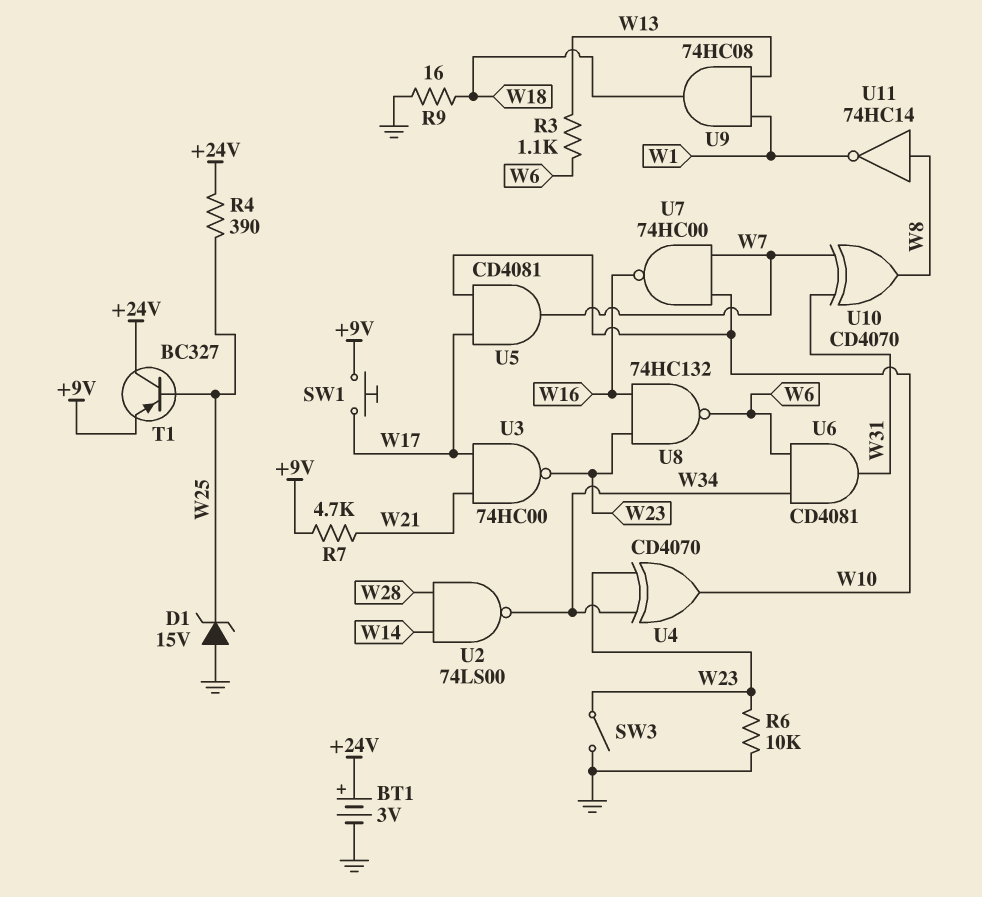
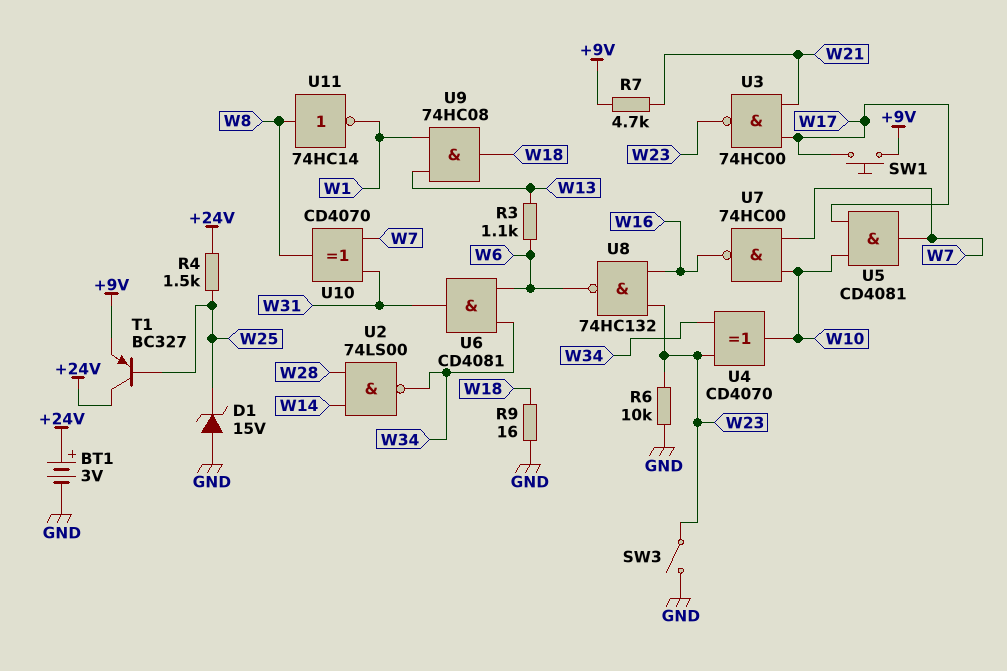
R4: 390 (+24V, W25) -> 1.5k (+24V, W25)

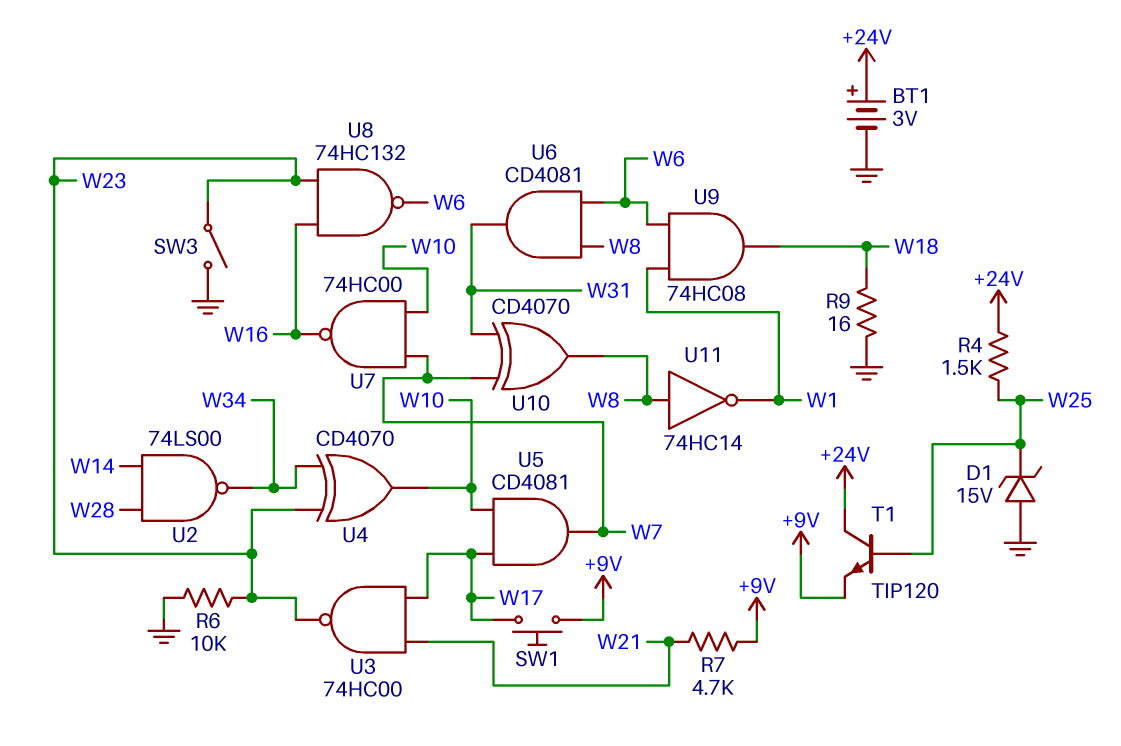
R3: 1.1k (W6, W13) -> none
T1: PNP BC327 (B W25, C +24V, E +9V) -> NPN TIP120 (B W25, C +24V, E +9V)
U6: AND CD4081 (in W6, in W34, out W31) -> AND CD4081 (in W6, in W8, out W31)
U9: AND 74HC08 (in W1, in W13, out W18) -> AND 74HC08 (in W1, in W6, out W18)

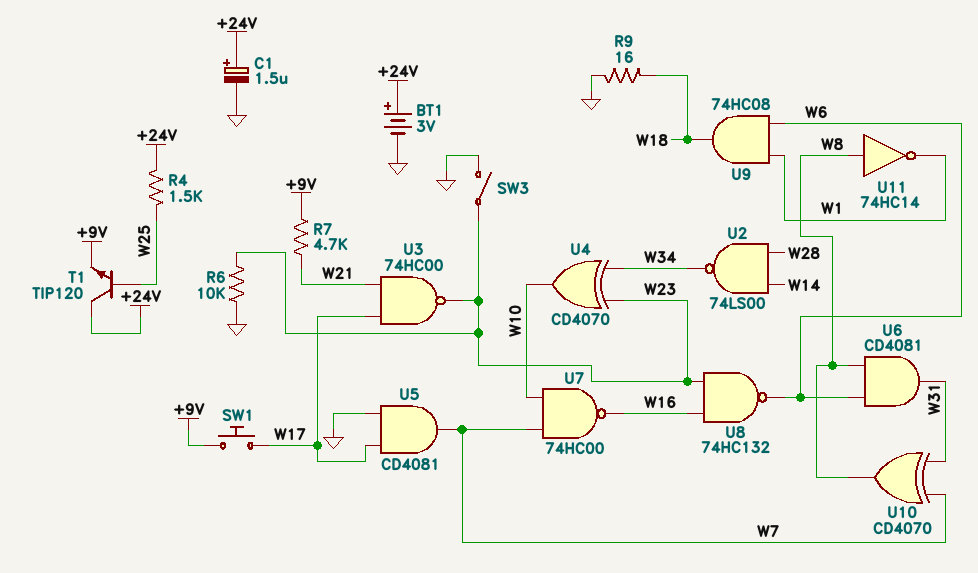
C1: none -> 1.5uF (plus +24V, minus GND)
D1: zener 15V (A GND, K W25) -> none
U5: AND CD4081 (in W10, in W17, out W7) -> AND CD4081 (in GND, in W17, out W7)

